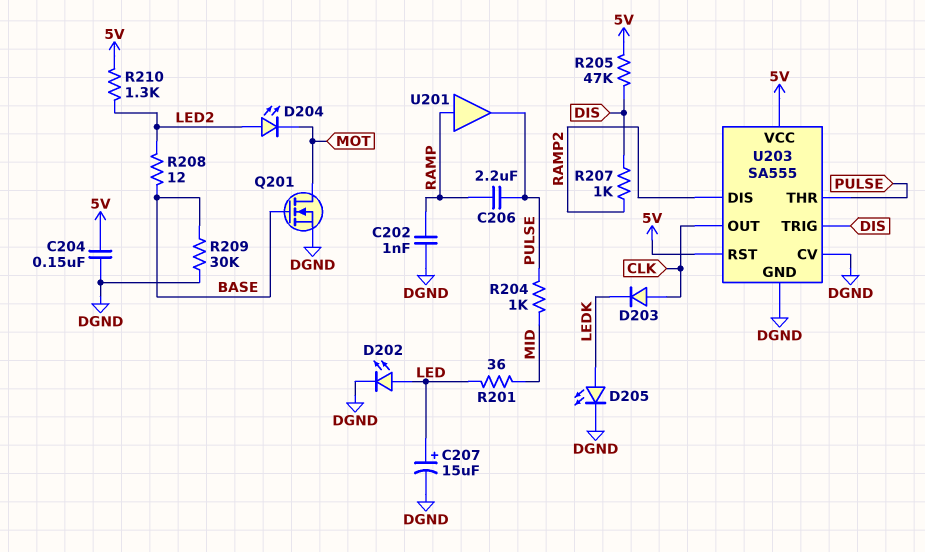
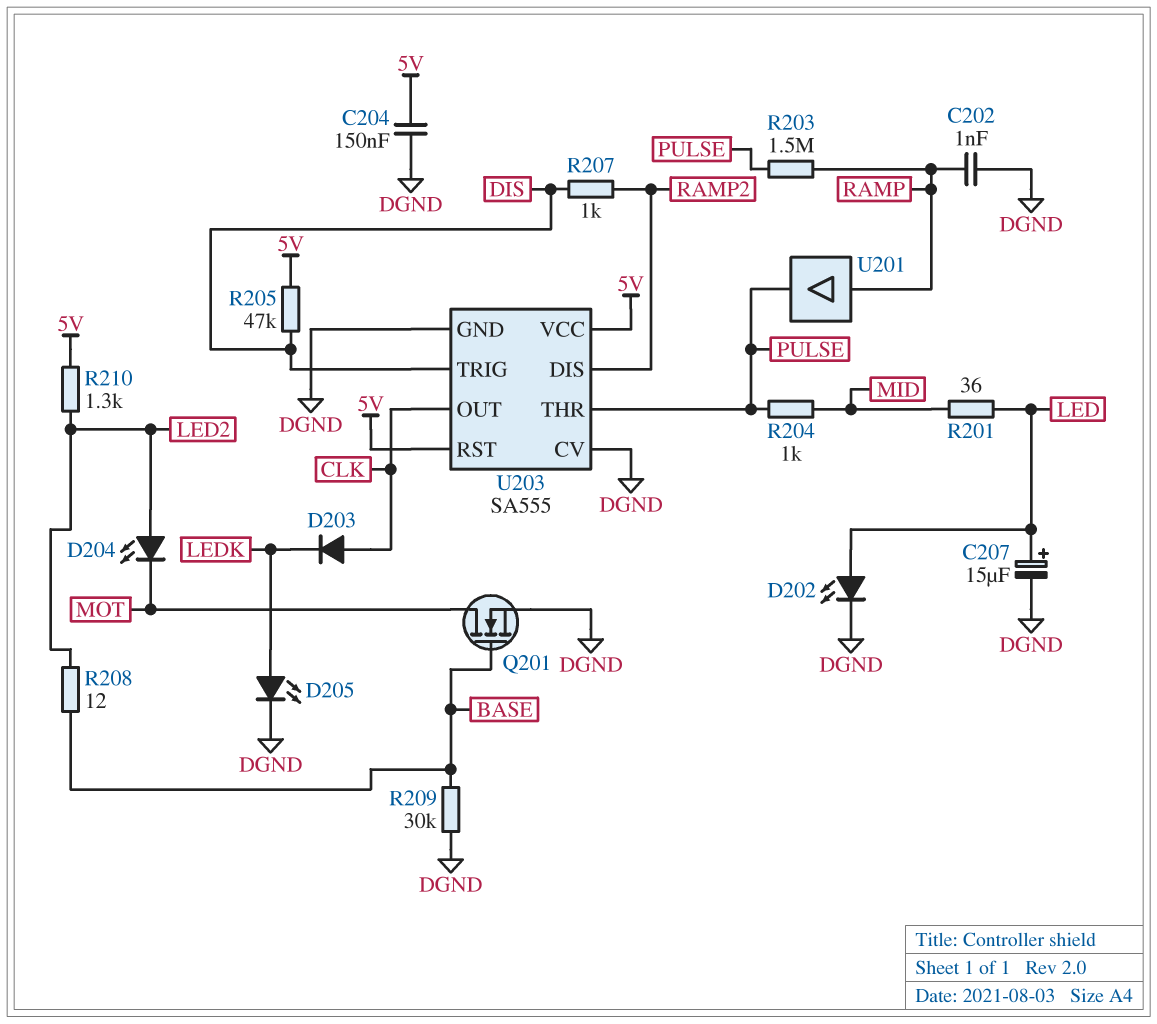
C206: 2.2uF (PULSE, RAMP) -> none
R203: none -> 1.5M (PULSE, RAMP)

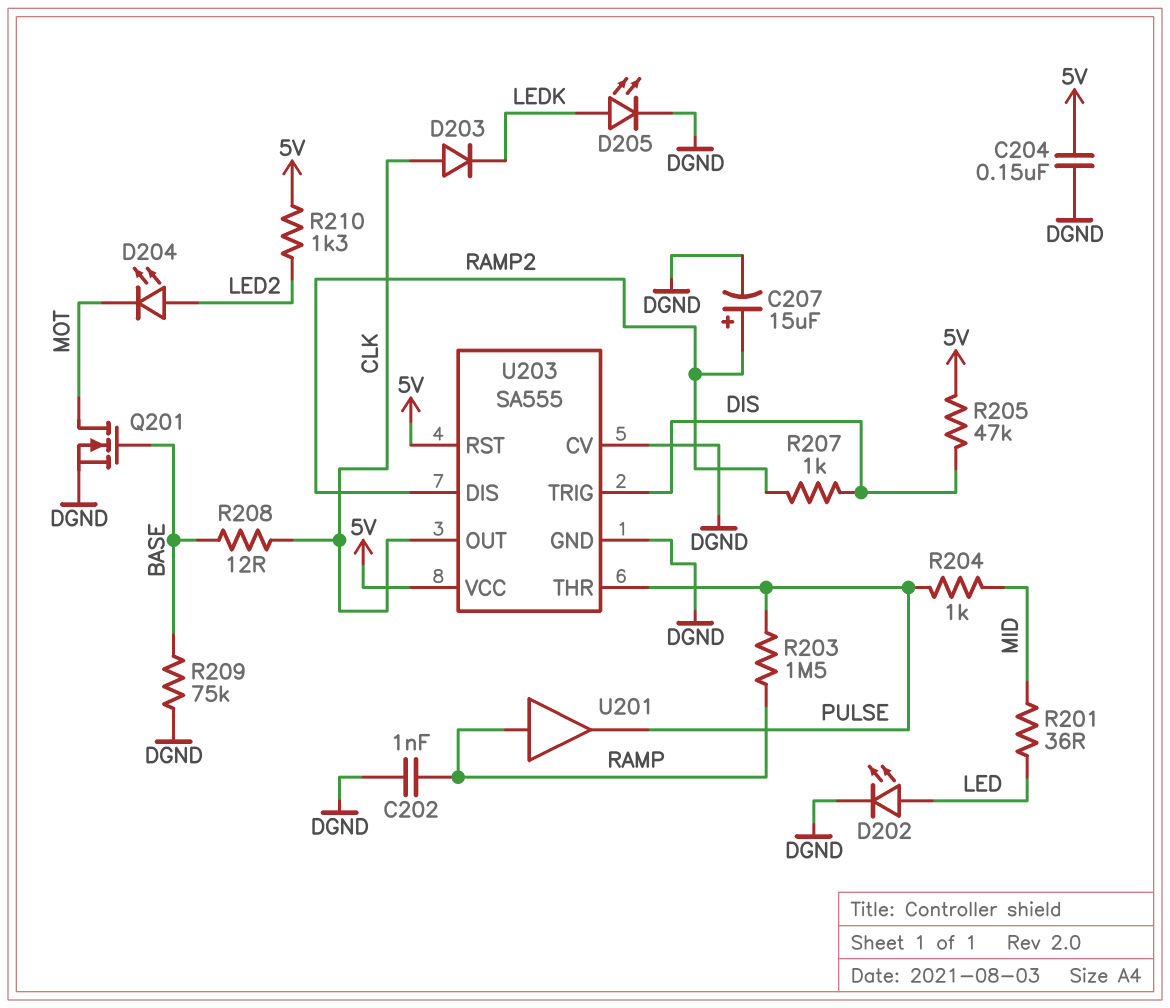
C207: 15uF (plus LED, minus DGND) -> 15uF (plus RAMP2, minus DGND)
R208: 12 (BASE, LED2) -> 12 (BASE, CLK)
R209: 30k (BASE, DGND) -> 75k (BASE, DGND)

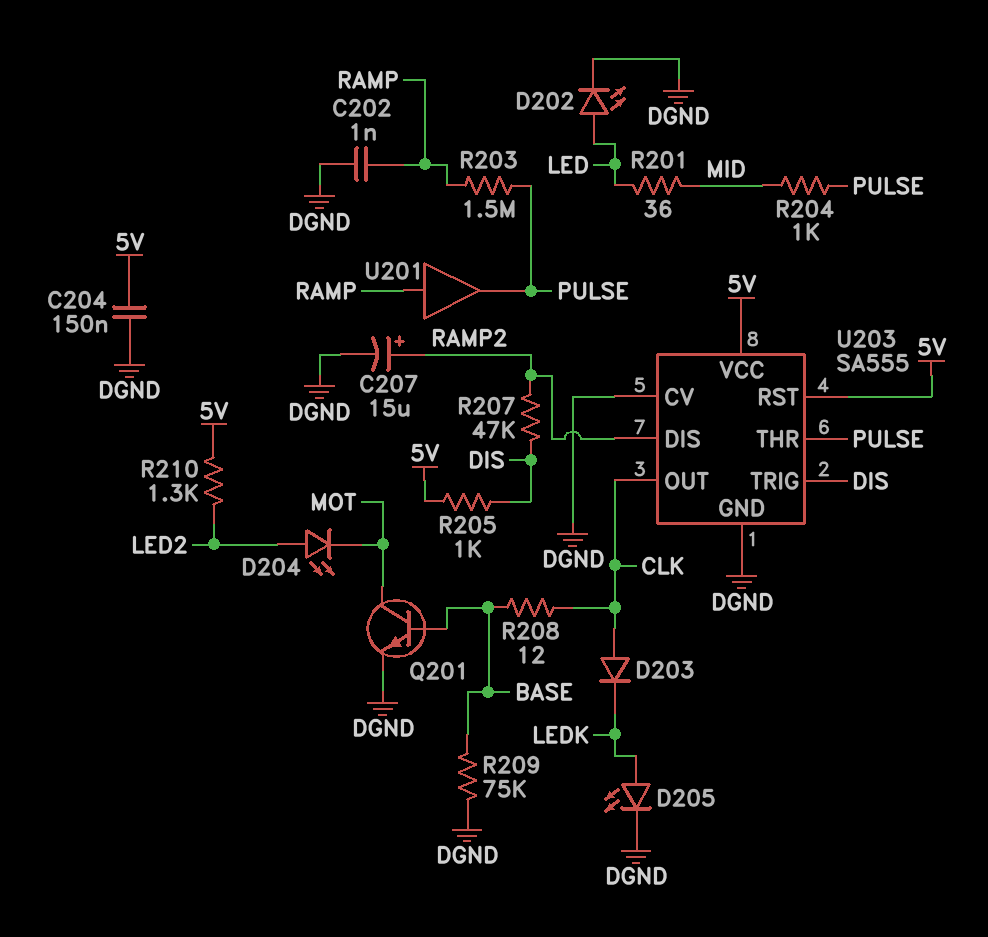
Q201: NMOS (G BASE, D MOT, S DGND) -> NPN (B BASE, C MOT, E DGND)
R205: 47k (5V, DIS) -> 1k (5V, DIS)
R207: 1k (DIS, RAMP2) -> 47k (DIS, RAMP2)

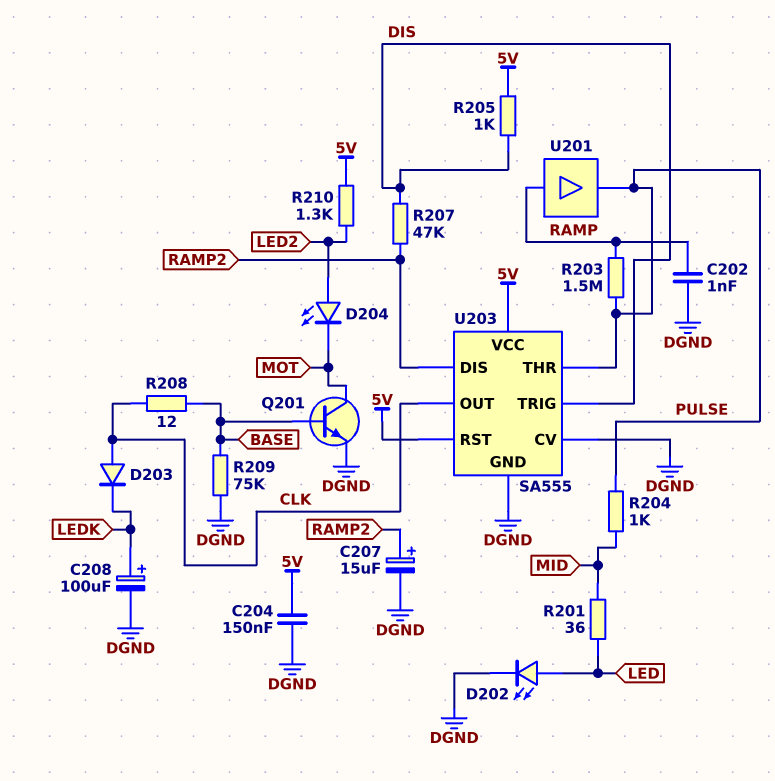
C208: none -> 100uF (plus LEDK, minus DGND)
D205: LED (A LEDK, K DGND) -> none

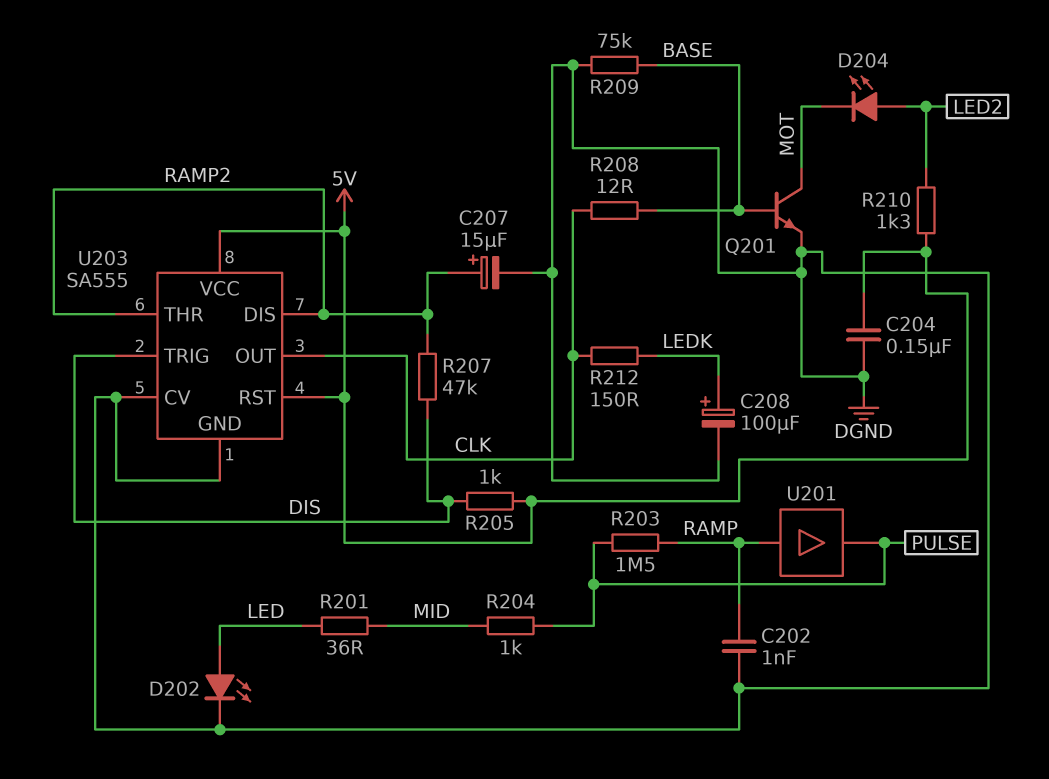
D203: diode (A CLK, K LEDK) -> none
R212: none -> 150 (CLK, LEDK)
U203 pin THR: PULSE -> RAMP2

